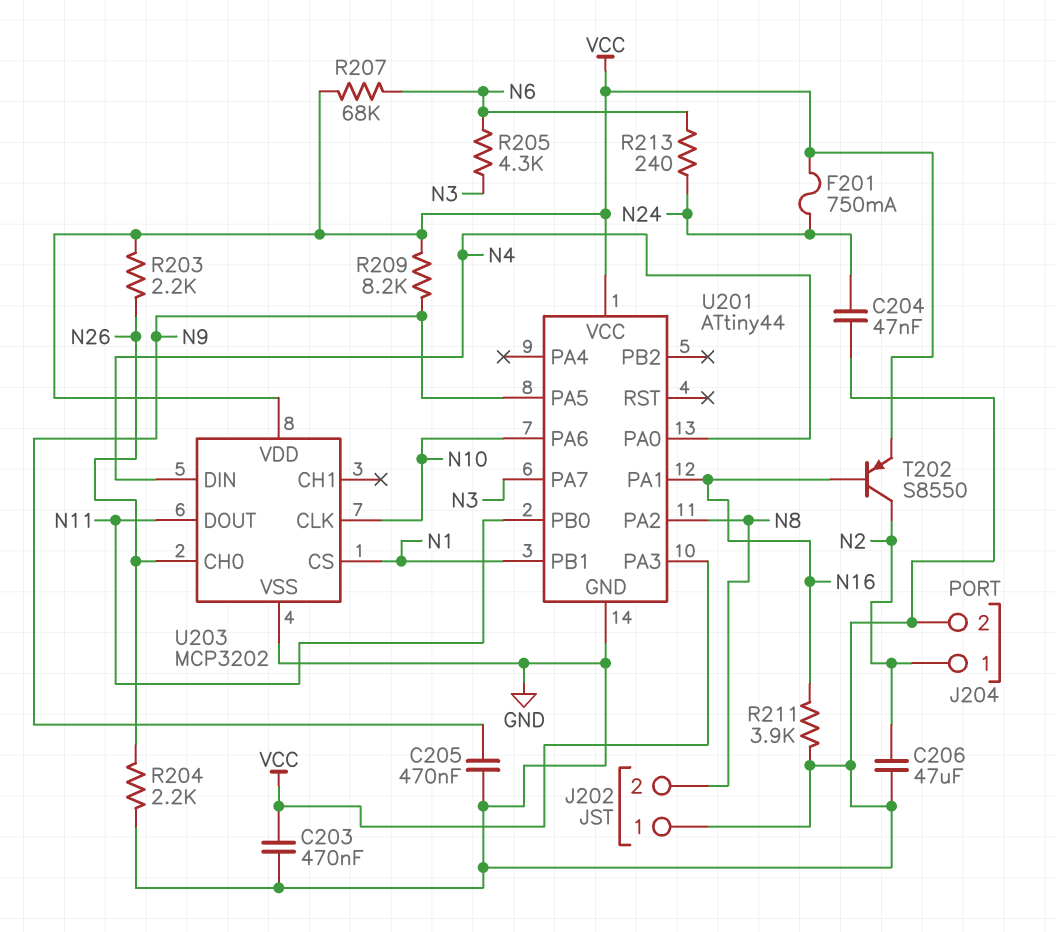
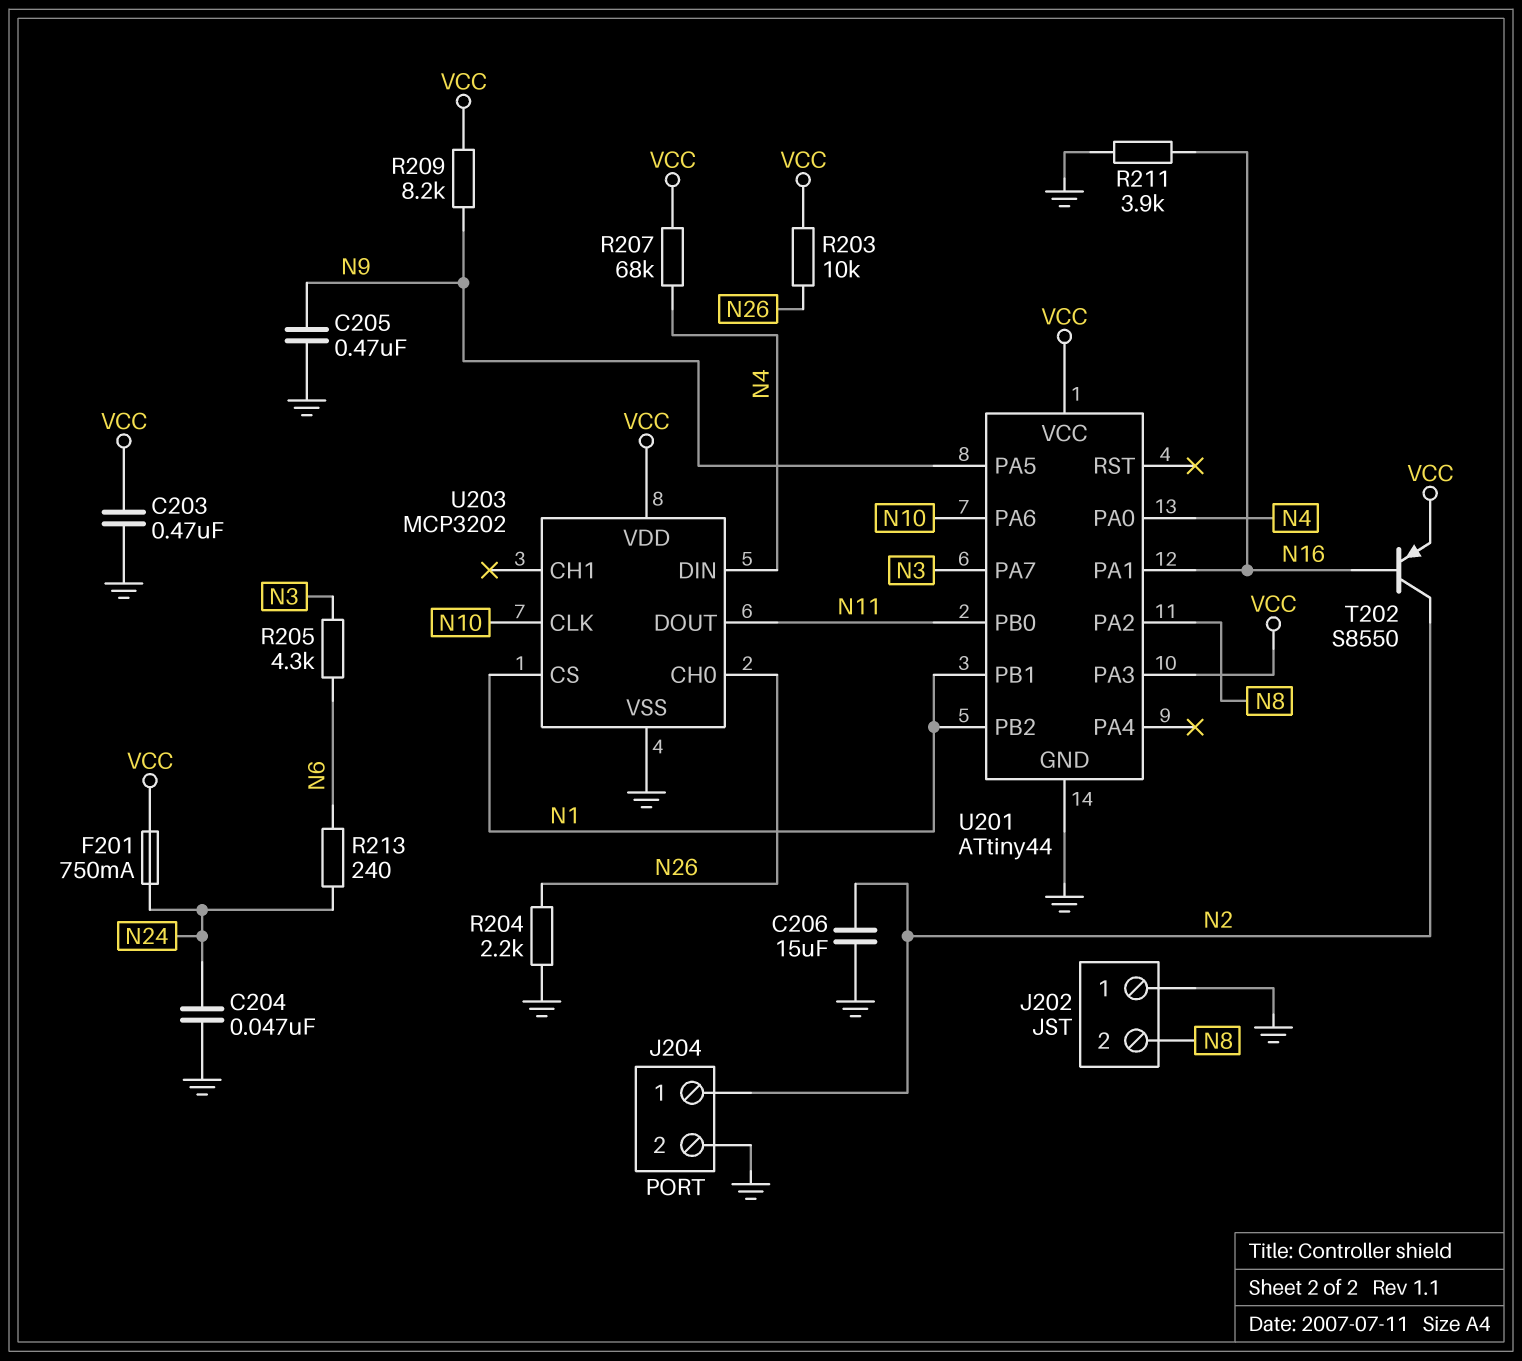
C206: 47uF (GND, N2) -> 15uF (GND, N2)
R203: 2.2k (N26, VCC) -> 10k (N26, VCC)
R207: 68k (N6, VCC) -> 68k (N4, VCC)
U201 pin PB2: none -> N1

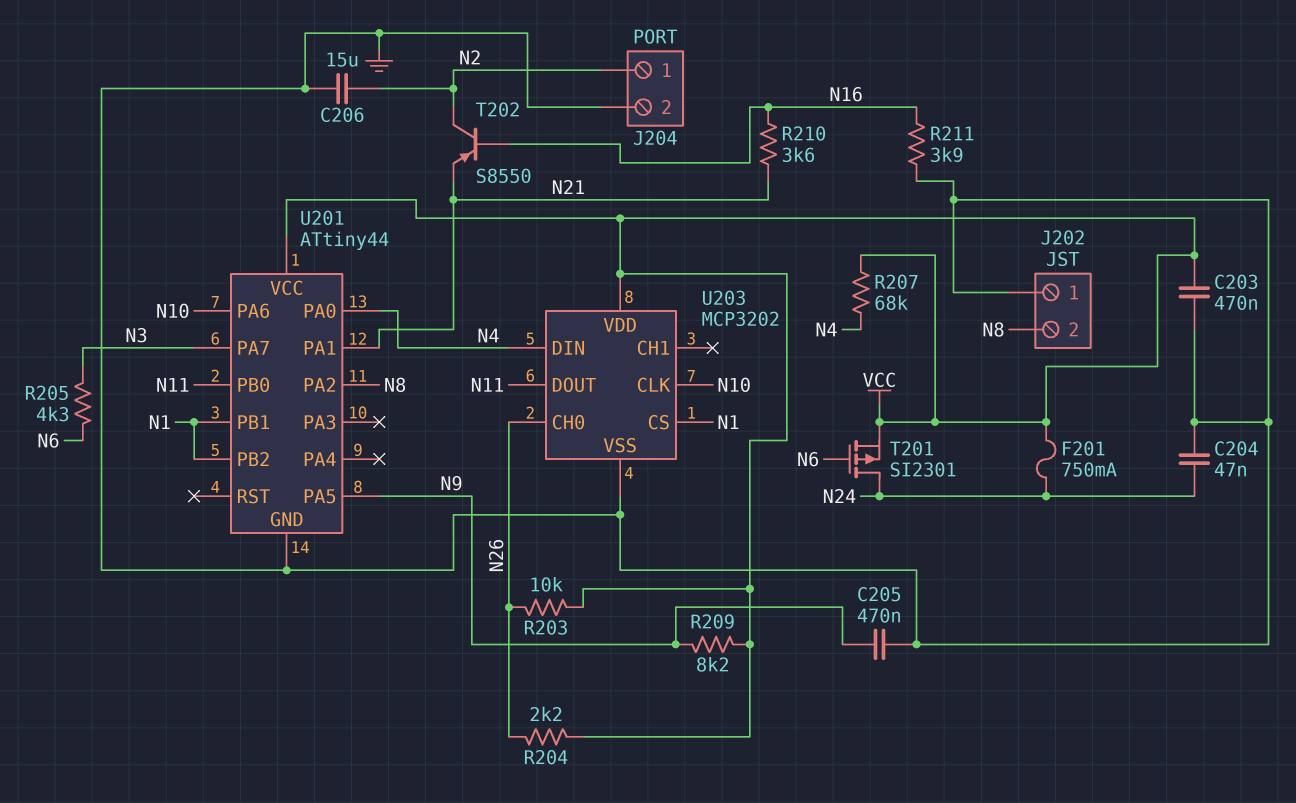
R204: 2.2k (GND, N26) -> 2.2k (N26, VCC)
R210: none -> 3.6k (N16, N21)
R213: 240 (N6, N24) -> none
T201: none -> PMOS SI2301 (G N6, D N24, S VCC)
T202: PNP S8550 (B N16, C N2, E VCC) -> PNP S8550 (B N16, C N2, E N21)
U201 pin PA1: N16 -> N21
U201 pin PA3: VCC -> none

